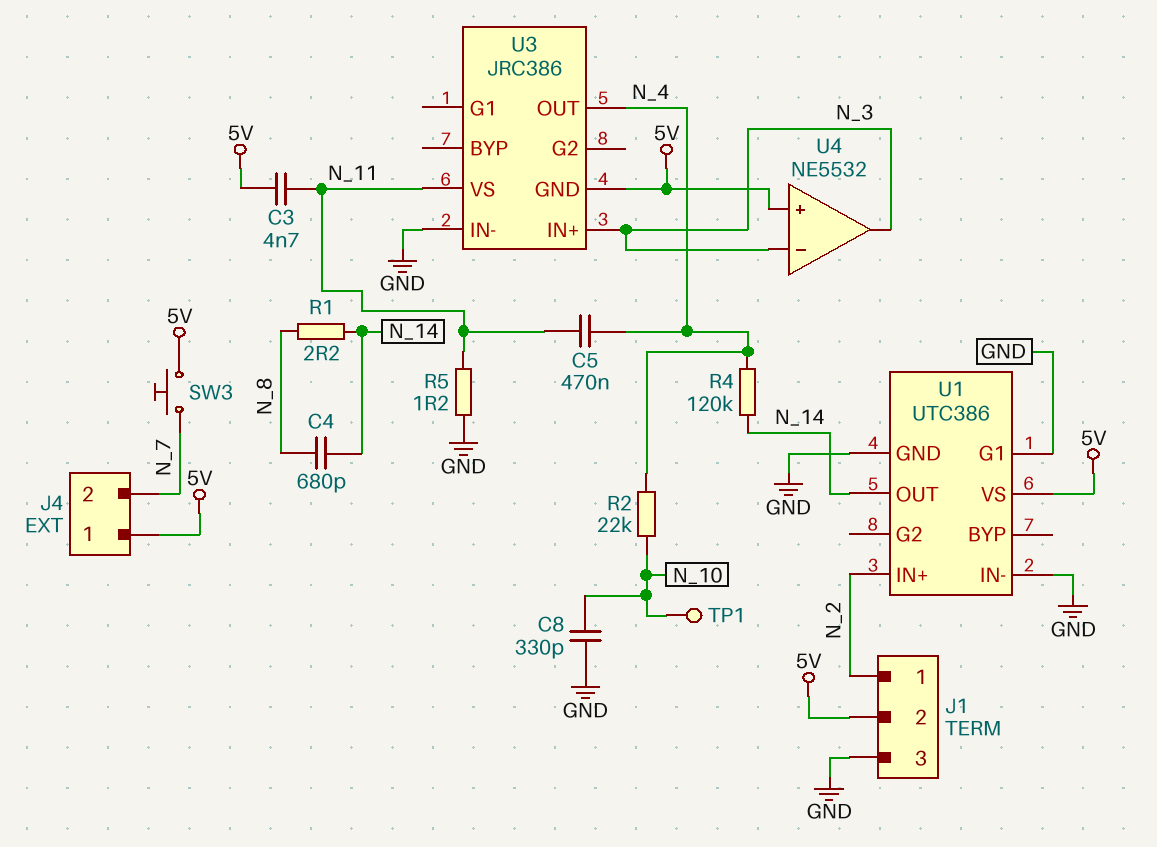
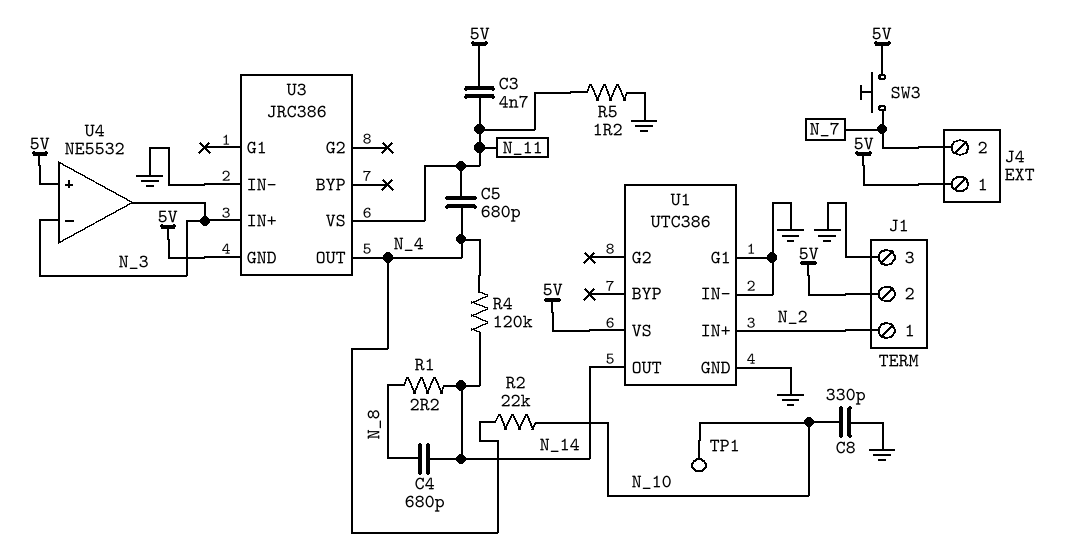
C5: 470nF (N_4, N_11) -> 680pF (N_4, N_11)

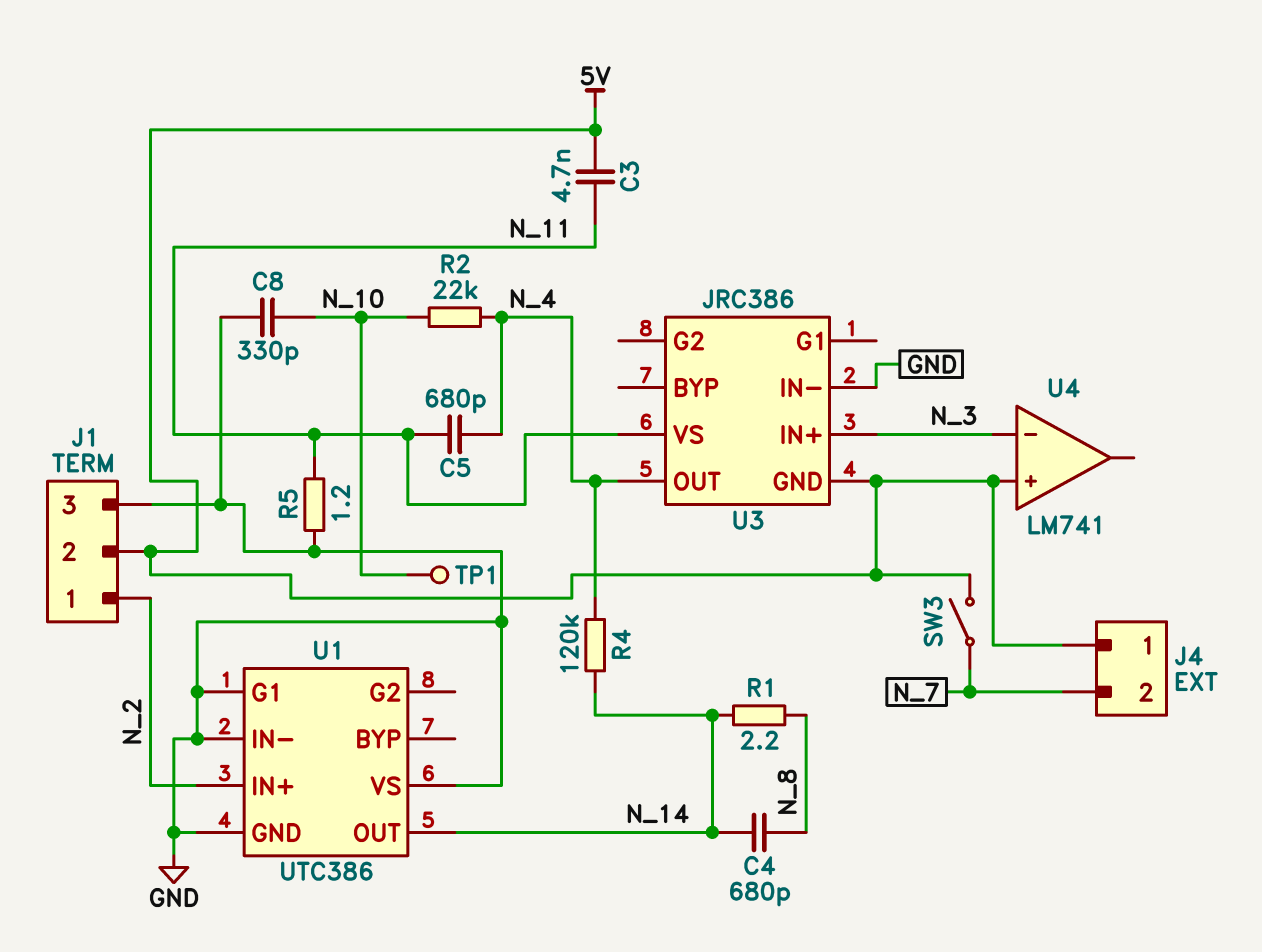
SW3: button (5V, N_7) -> switch (5V, N_7)
U1 pin VS: 5V -> GND
U4: NE5532 -> LM741
U4 pin out: N_3 -> none

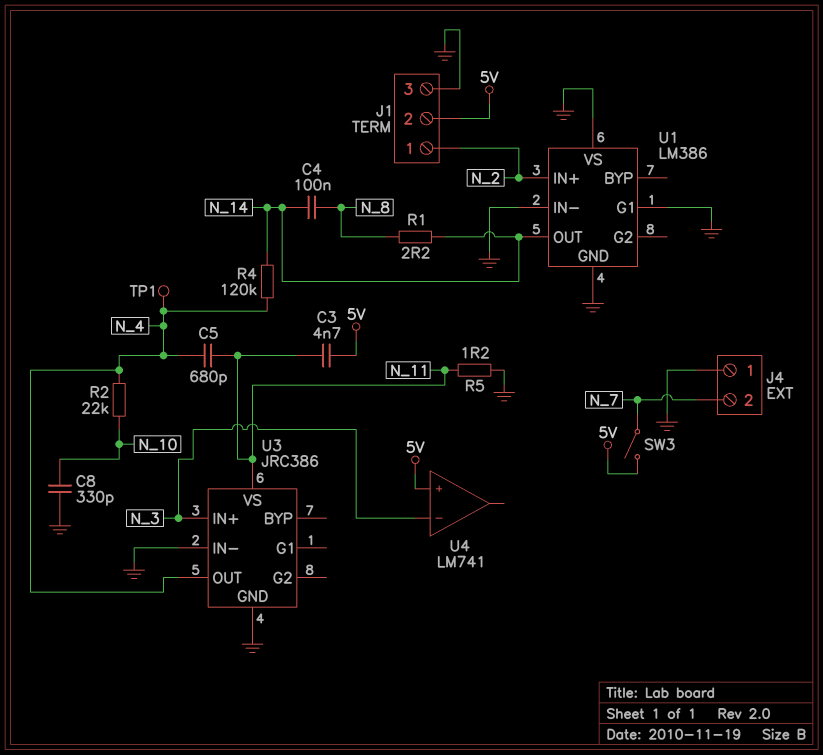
C4: 680pF (N_8, N_14) -> 100nF (N_8, N_14)
J4 pin 1: 5V -> GND
TP1: test point (N_10) -> test point (N_4)
U1: UTC386 -> LM386
U3 pin GND: 5V -> GND

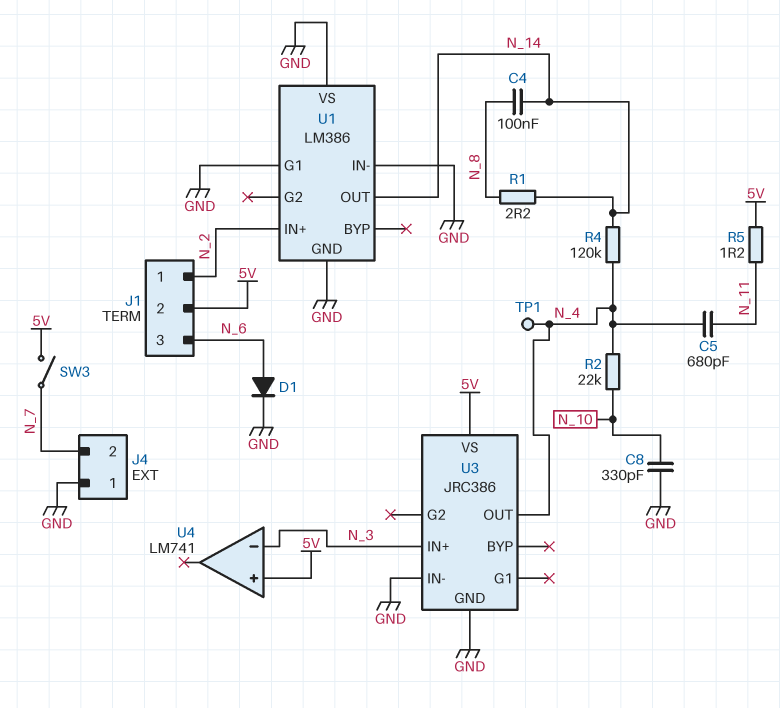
C3: 4.7nF (5V, N_11) -> none
D1: none -> diode (A N_6, K GND)
J1 pin 3: GND -> N_6
R5: 1.2 (GND, N_11) -> 1.2 (5V, N_11)
U3 pin VS: N_11 -> 5V

